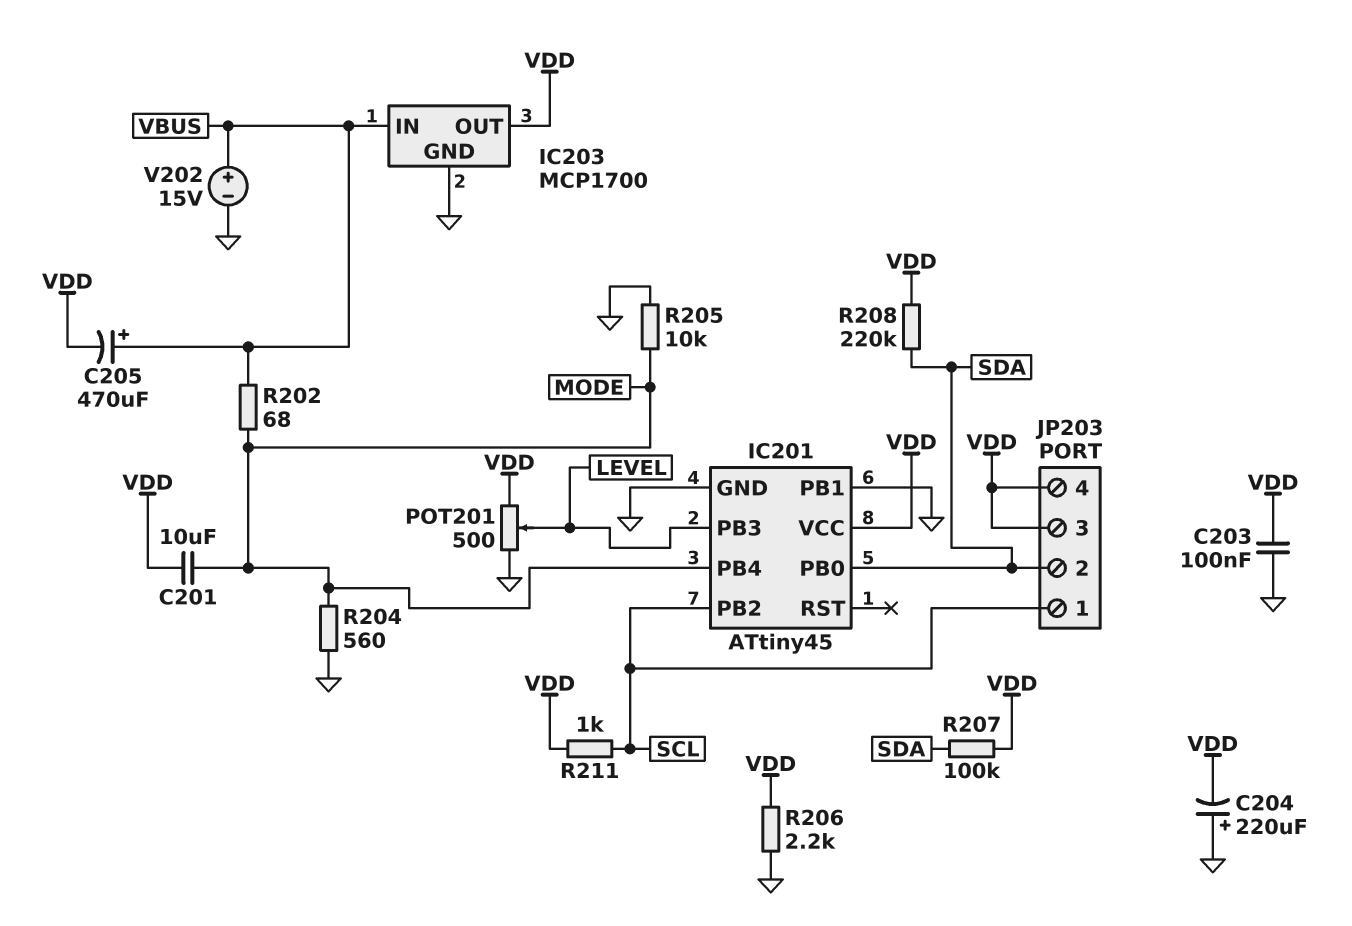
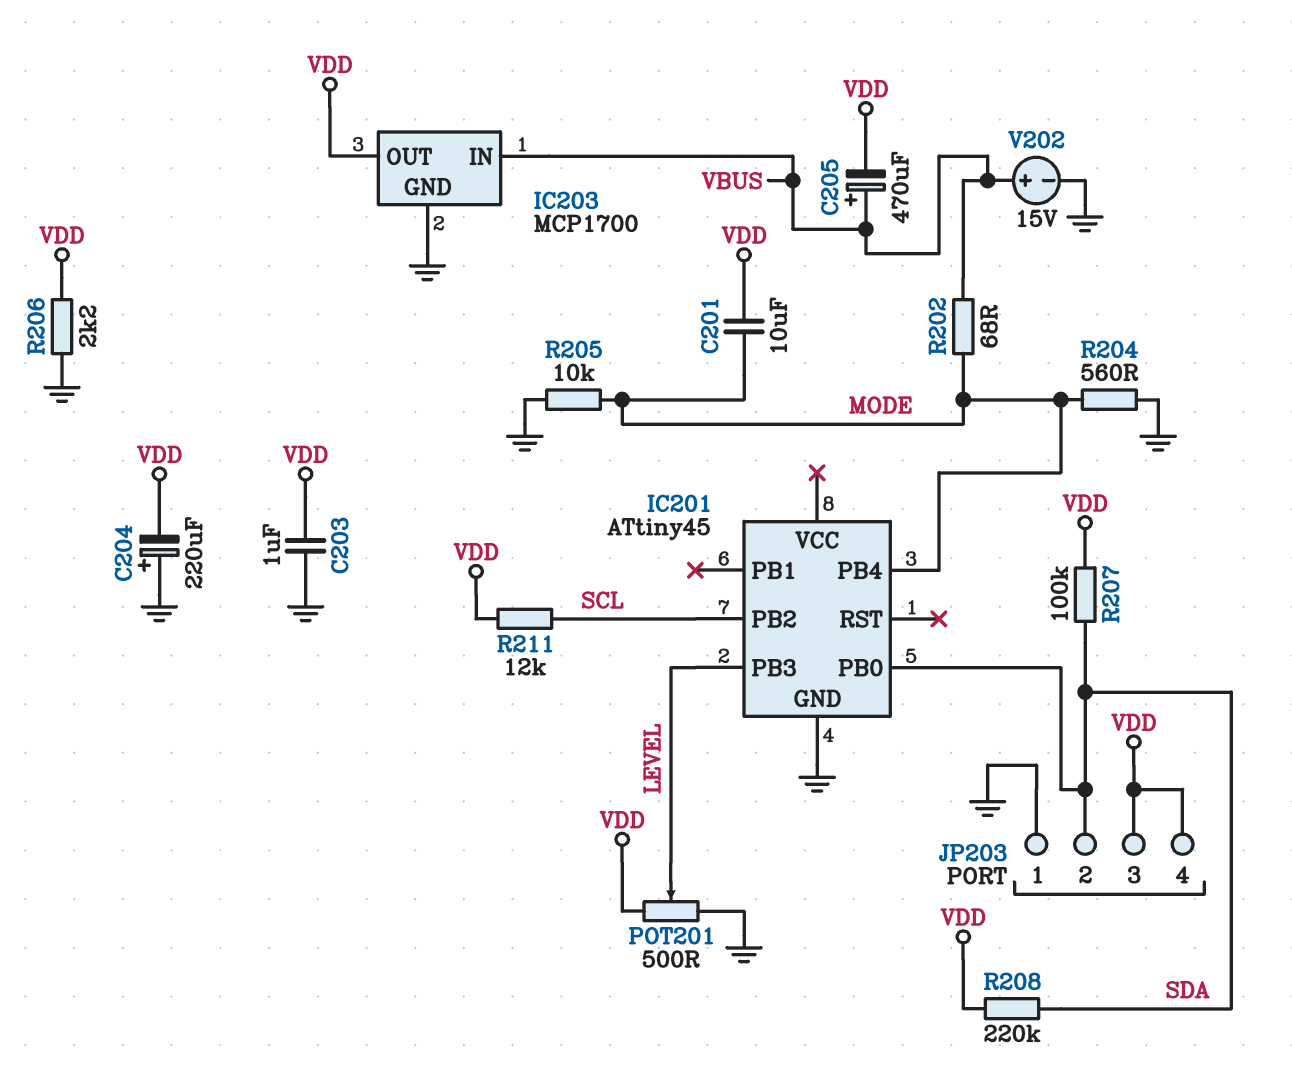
C203: 100nF (GND, VDD) -> 1uF (GND, VDD)
IC201 pin PB1: GND -> none
IC201 pin VCC: VDD -> none
JP203 pin 1: SCL -> GND
R211: 1k (SCL, VDD) -> 12k (SCL, VDD)

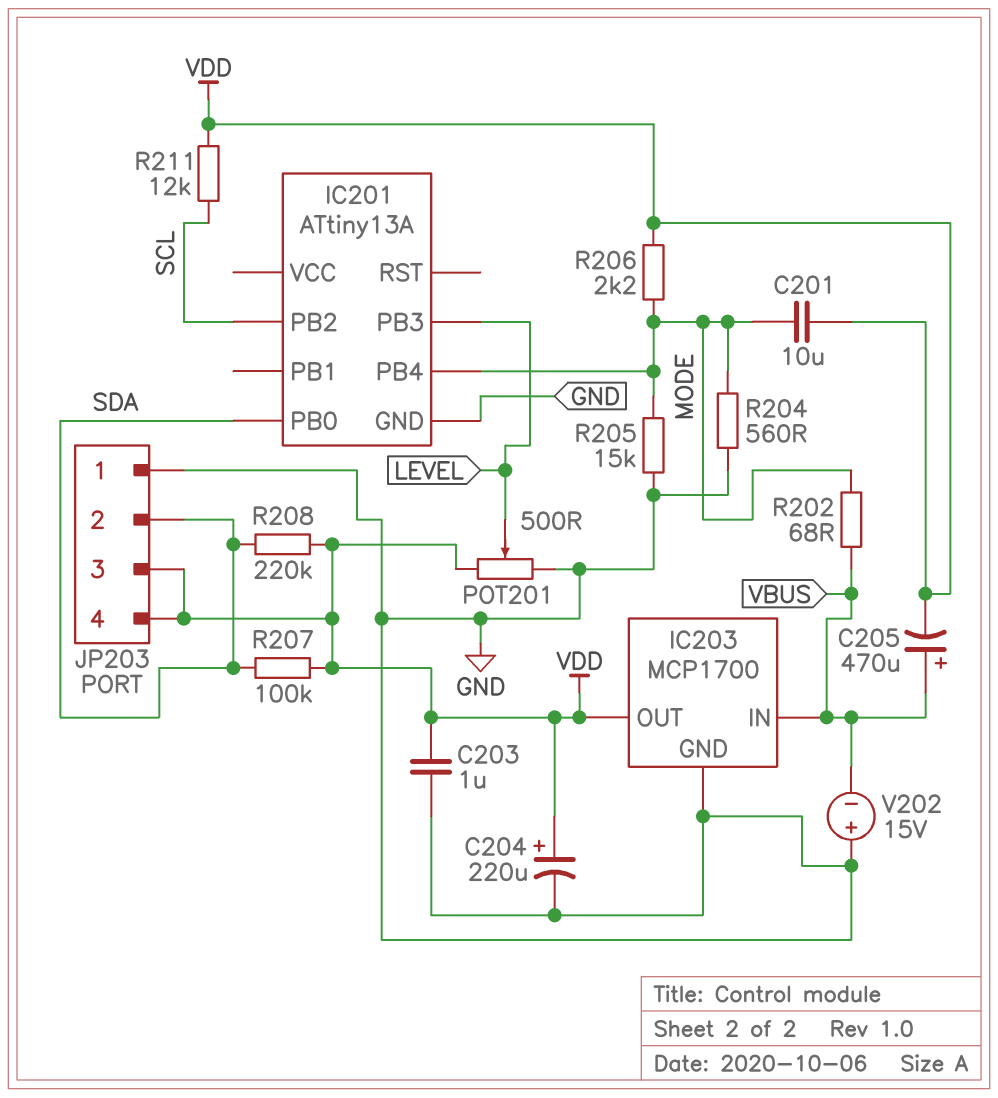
C204: 220uF (plus GND, minus VDD) -> 220uF (plus VDD, minus GND)
IC201: ATtiny45 -> ATtiny13A
R205: 10k (GND, MODE) -> 15k (GND, MODE)
R206: 2.2k (GND, VDD) -> 2.2k (MODE, VDD)
V202: 15V (plus VBUS, minus GND) -> 15V (plus GND, minus VBUS)

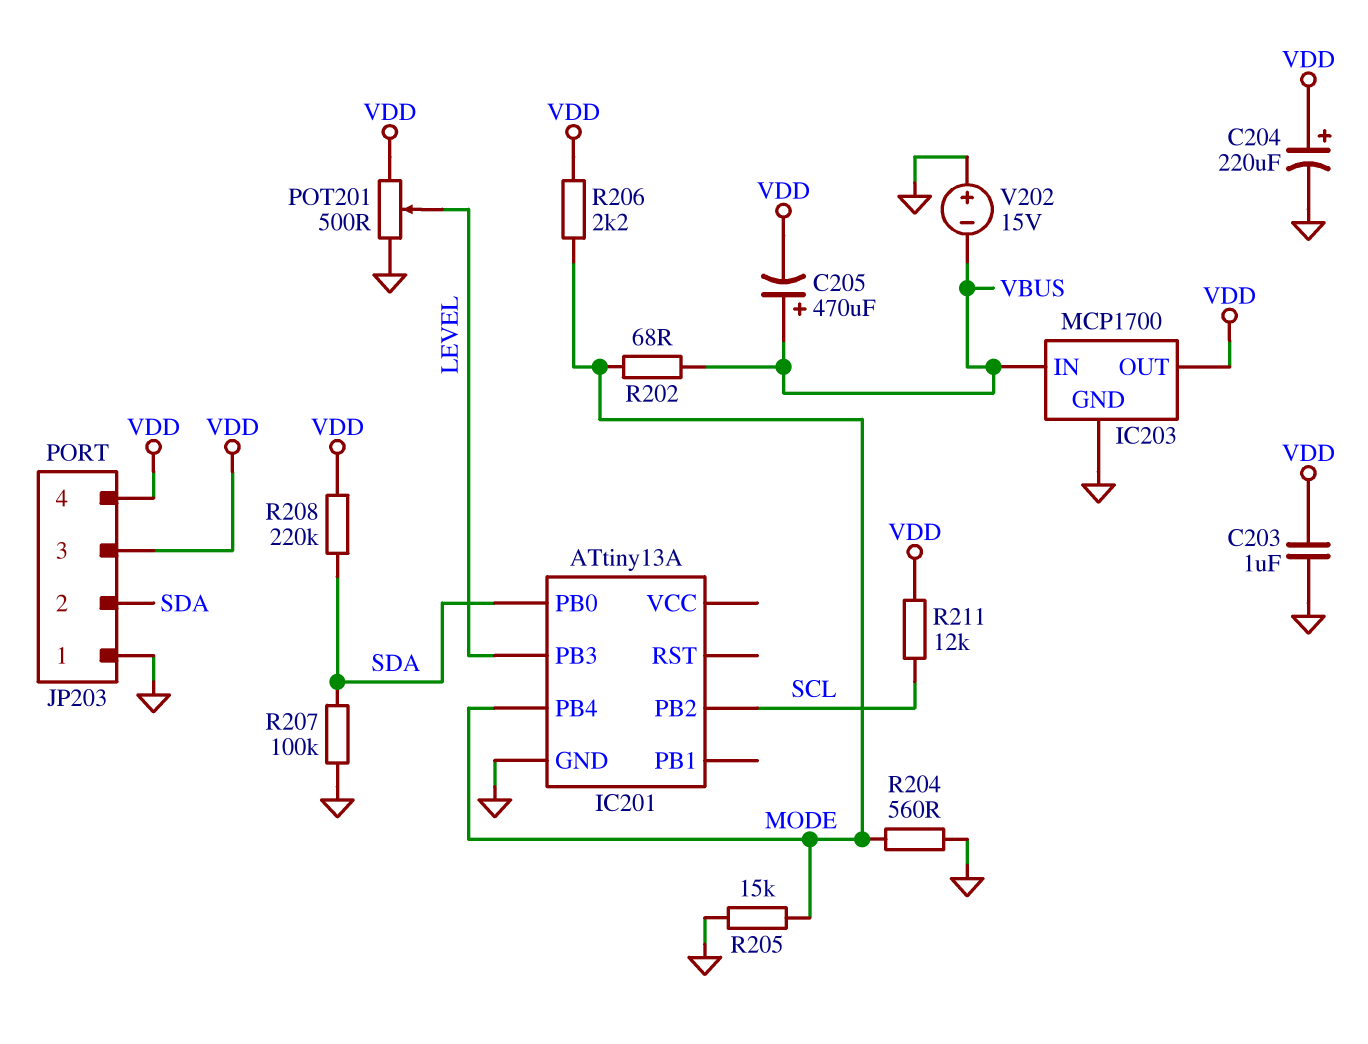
C201: 10uF (MODE, VDD) -> none
R207: 100k (SDA, VDD) -> 100k (GND, SDA)

